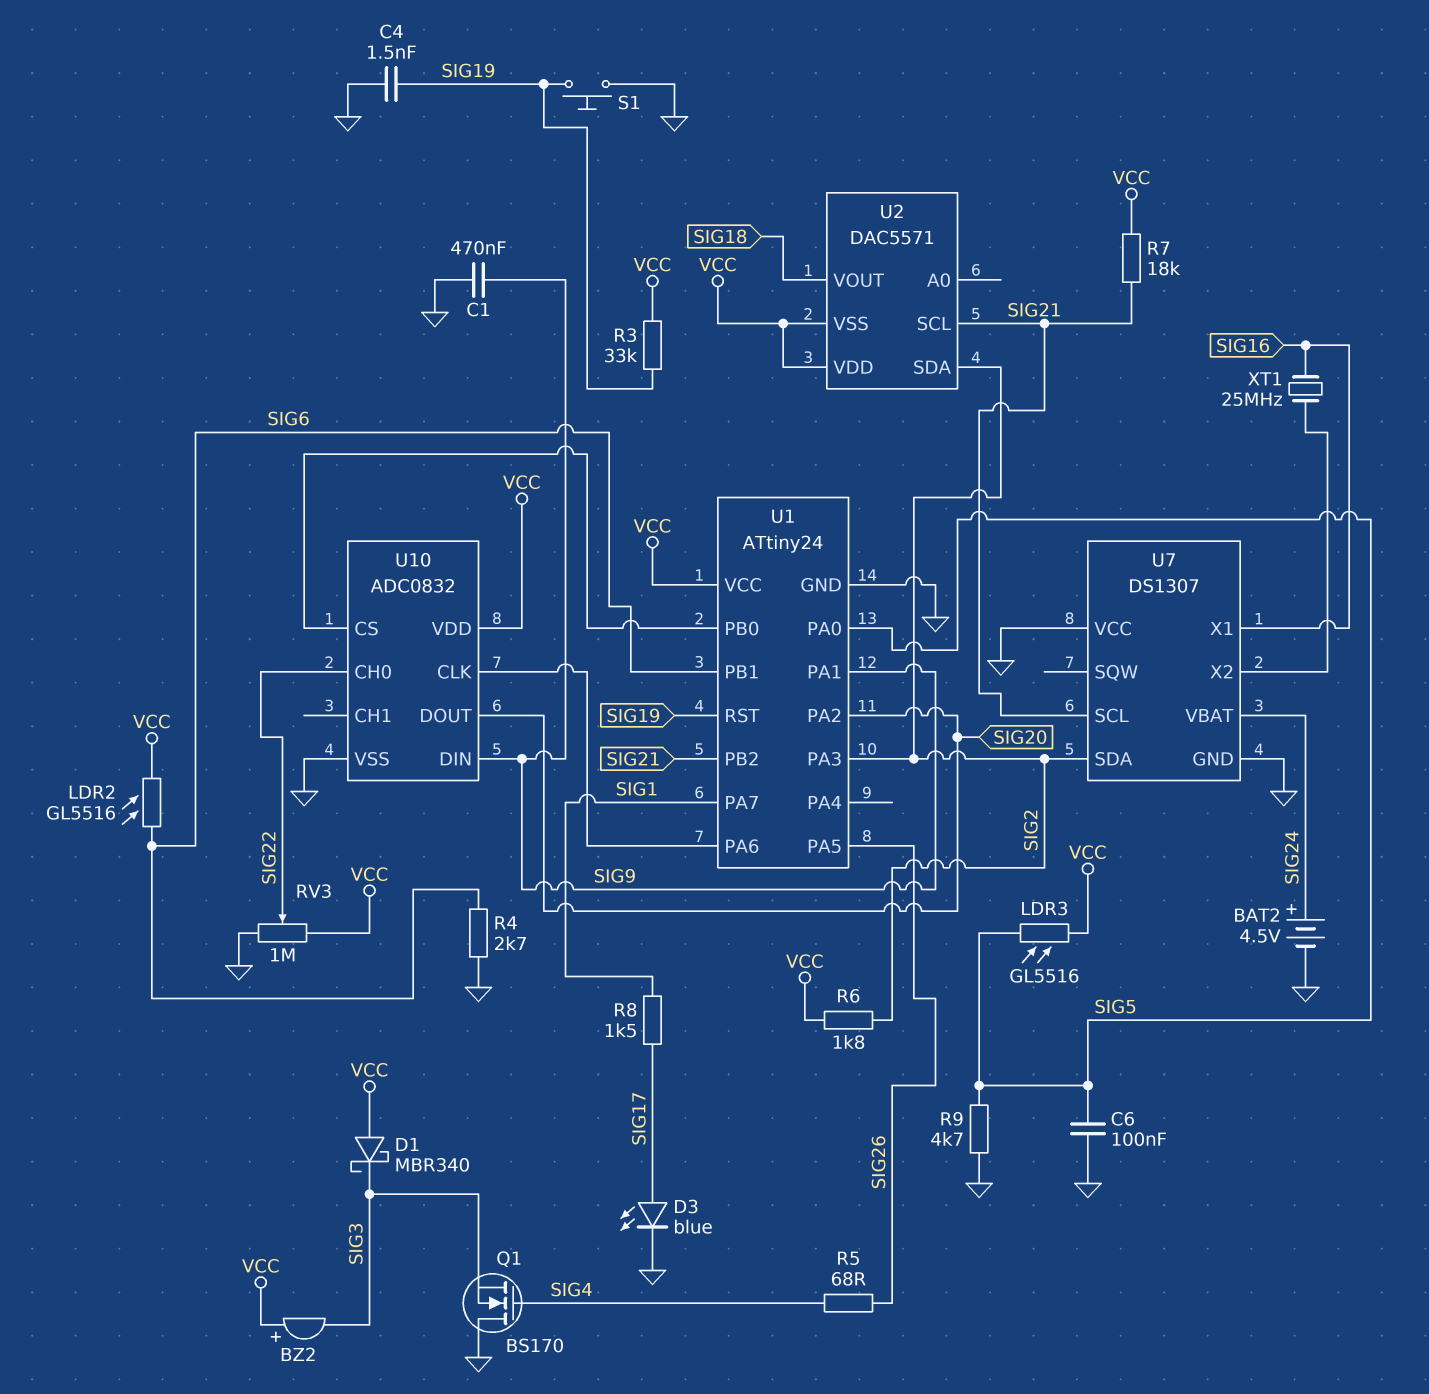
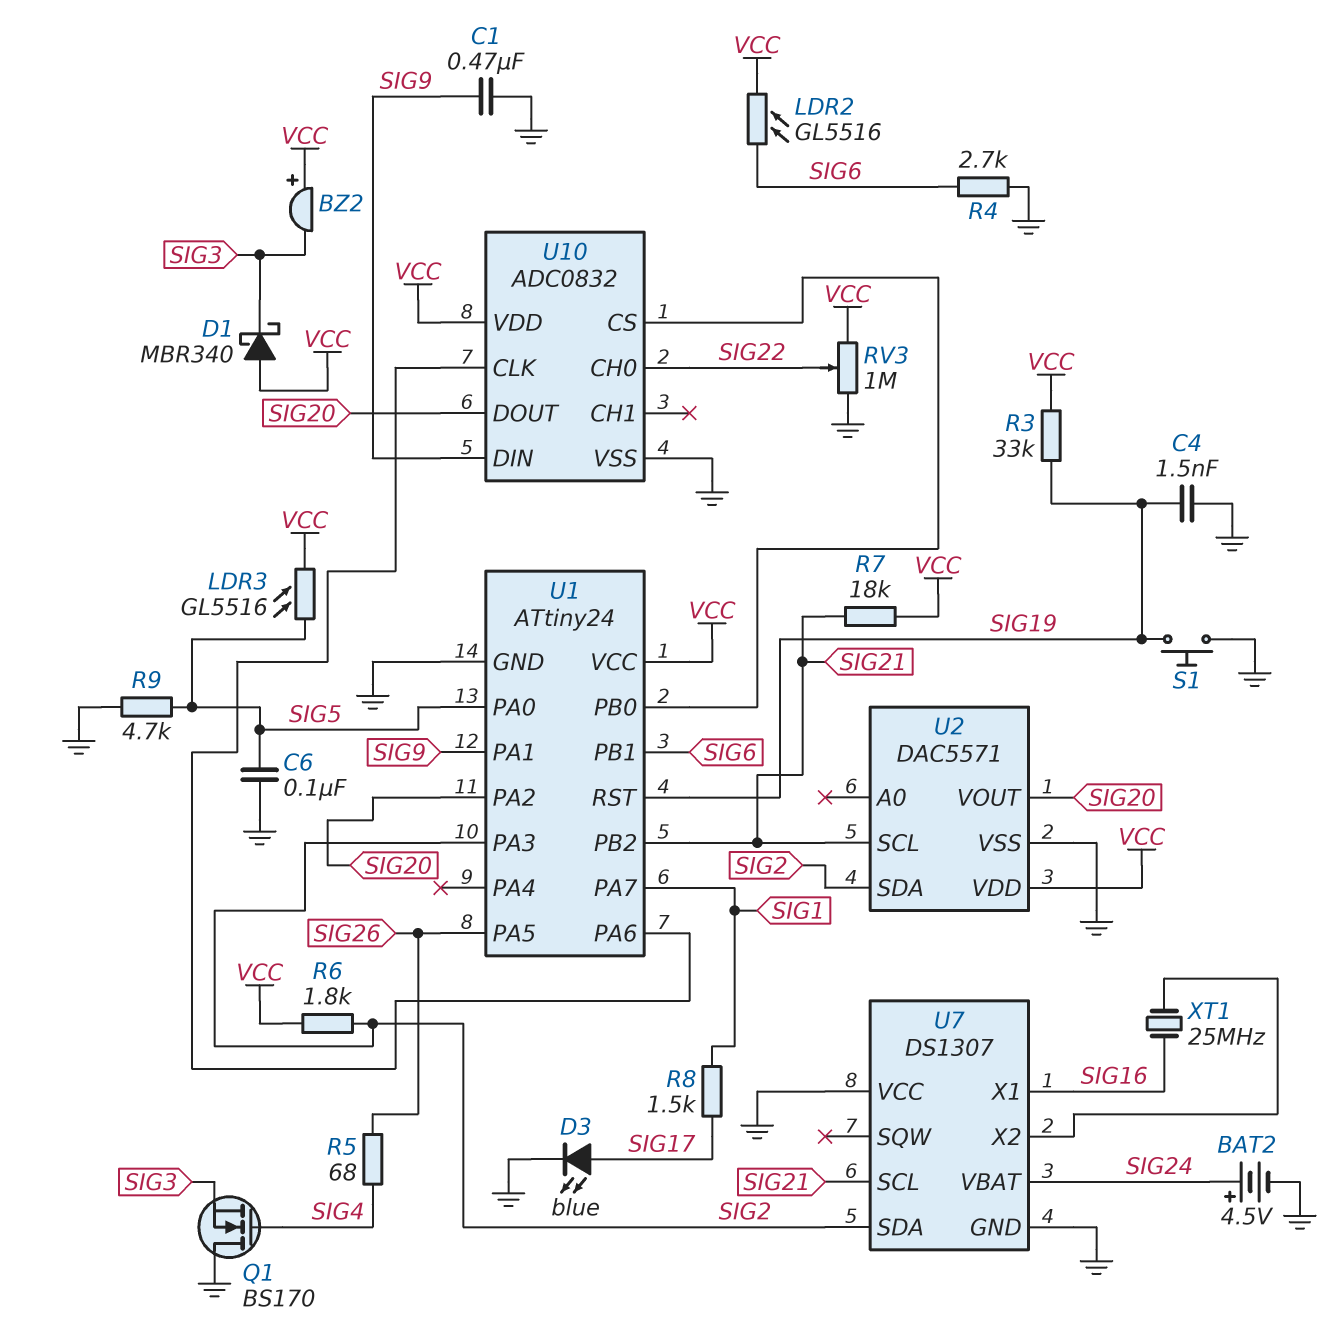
U2 pin VOUT: SIG18 -> SIG20
U2 pin VSS: VCC -> GND

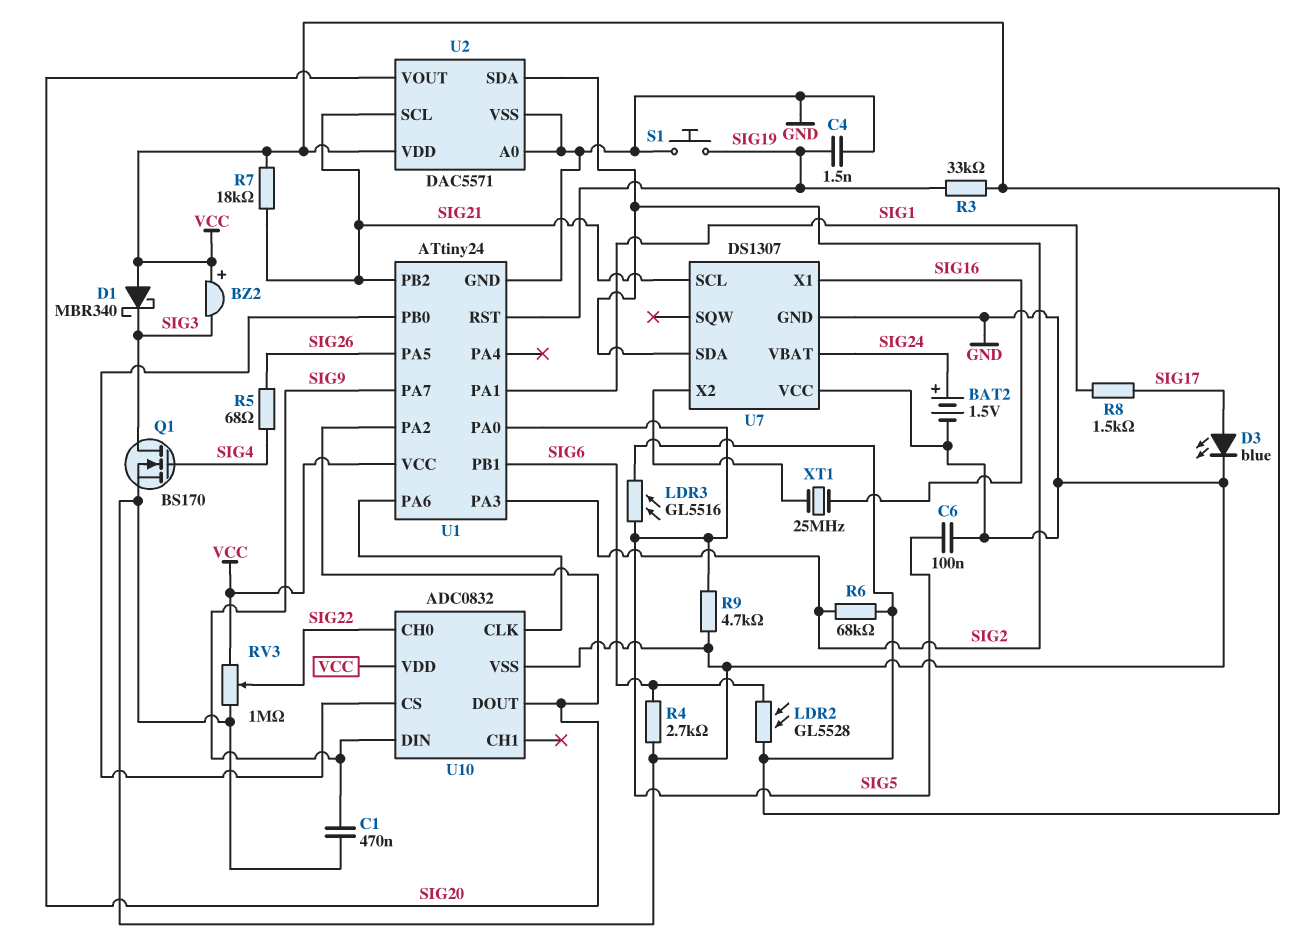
BAT2: 4.5V (plus SIG24, minus GND) -> 1.5V (plus SIG24, minus GND)
LDR2: GL5516 (SIG6, VCC) -> GL5528 (SIG6, VCC)
Q1: NMOS BS170 (G SIG4, D GND, S SIG3) -> NMOS BS170 (G SIG4, D SIG3, S GND)
R6: 1.8k (SIG2, VCC) -> 68k (SIG2, VCC)
U1 pin PA1: SIG9 -> SIG1
U1 pin PA7: SIG1 -> SIG9
U2 pin A0: none -> GND

